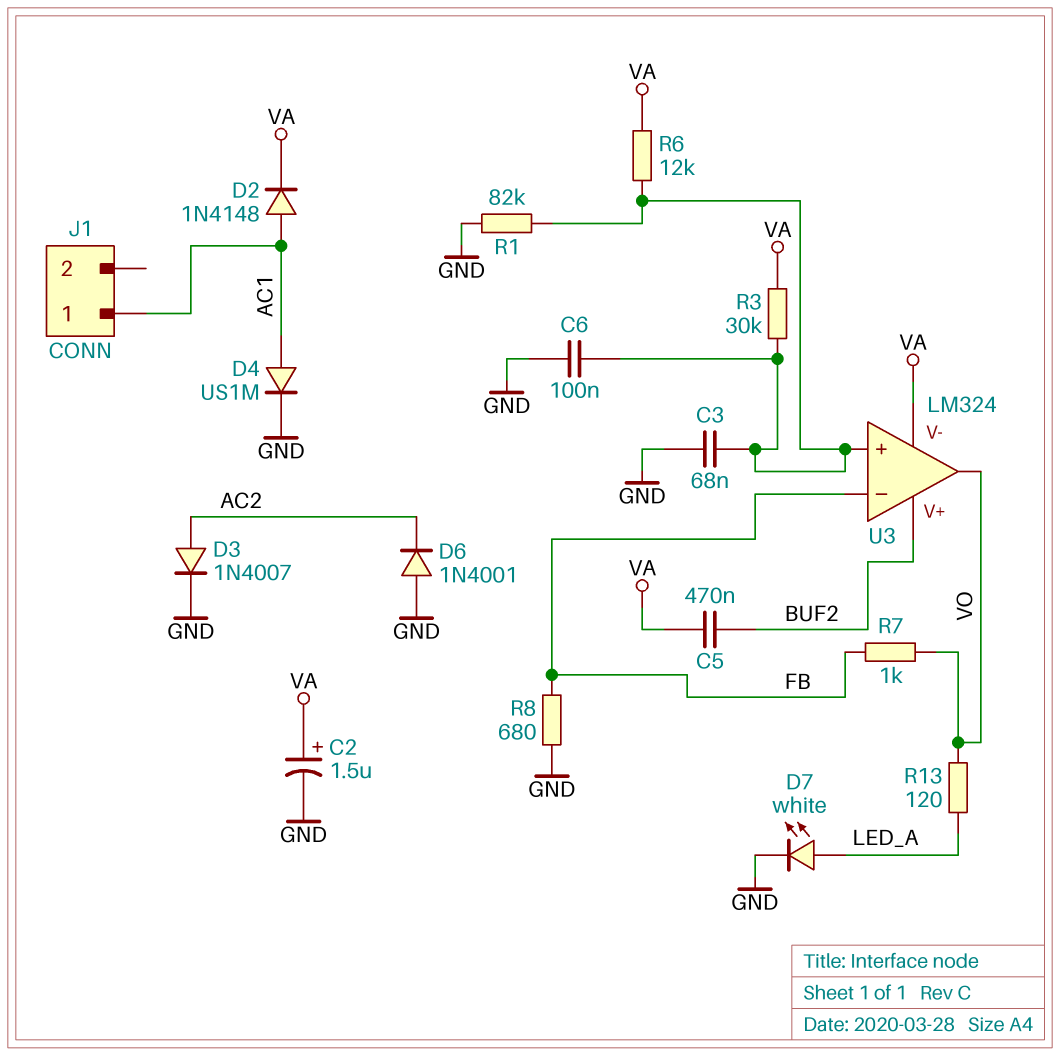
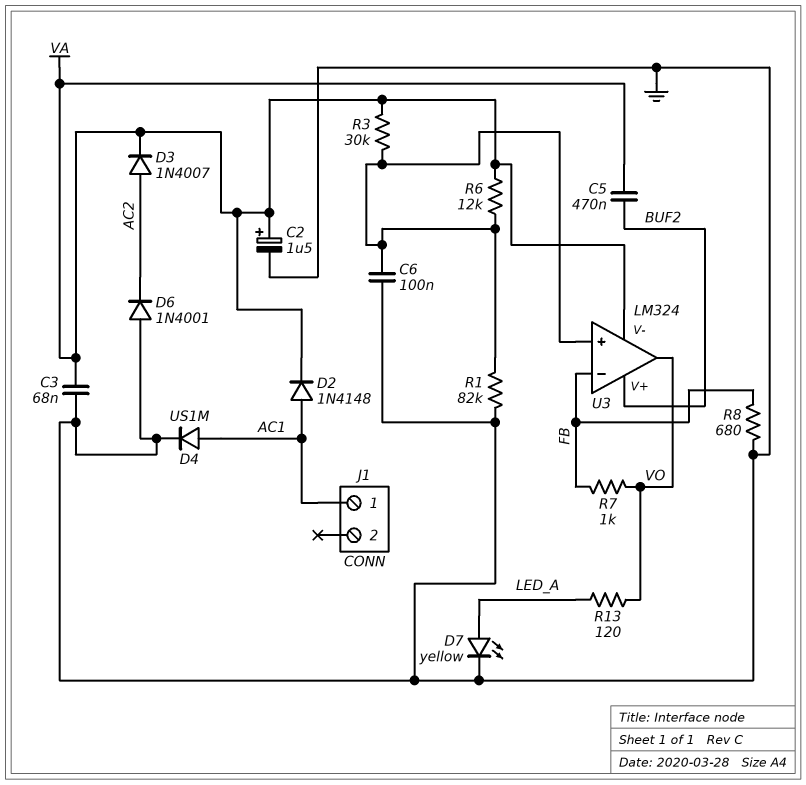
C3: 68nF (GND, U3/in+) -> 68nF (GND, VA)
D3: diode 1N4007 (A AC2, K GND) -> diode 1N4007 (A AC2, K VA)
D7: LED white (A LED_A, K GND) -> LED yellow (A LED_A, K GND)

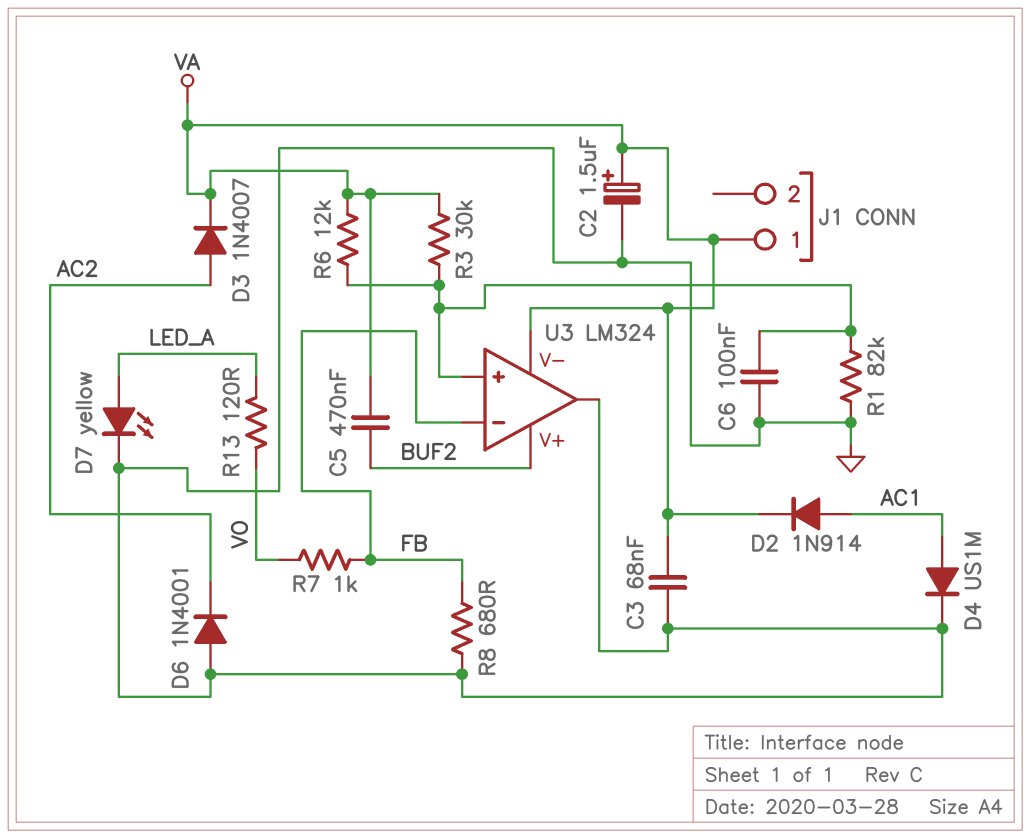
D2: diode 1N4148 (A AC1, K VA) -> diode 1N914 (A AC1, K VA)
J1 pin 1: AC1 -> VA
U3 pin out: VO -> GND

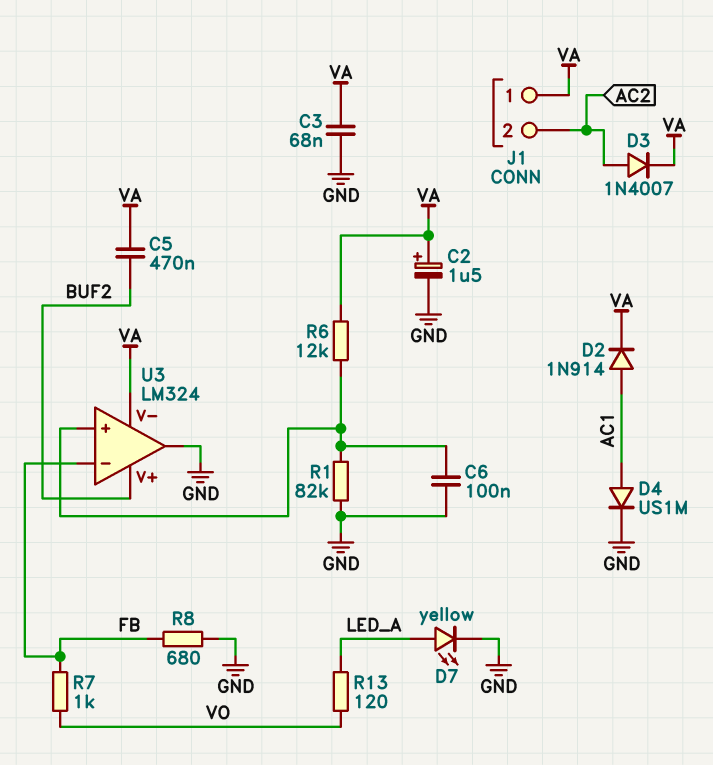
D6: diode 1N4001 (A GND, K AC2) -> none
J1 pin 2: none -> AC2
R3: 30k (U3/in+, VA) -> none

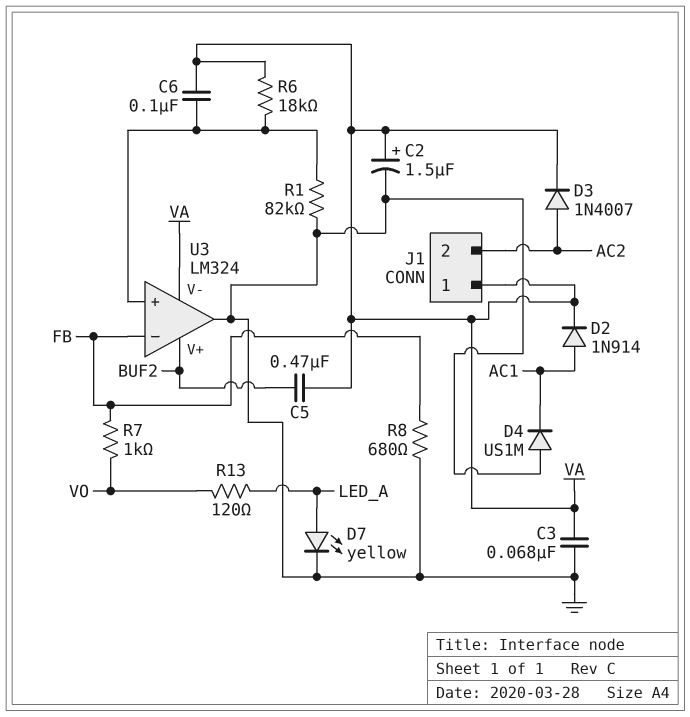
C6: 100nF (GND, U3/in+) -> 100nF (U3/in+, VA)
D4: diode US1M (A AC1, K GND) -> diode US1M (A GND, K AC1)
R6: 12k (U3/in+, VA) -> 18k (U3/in+, VA)

